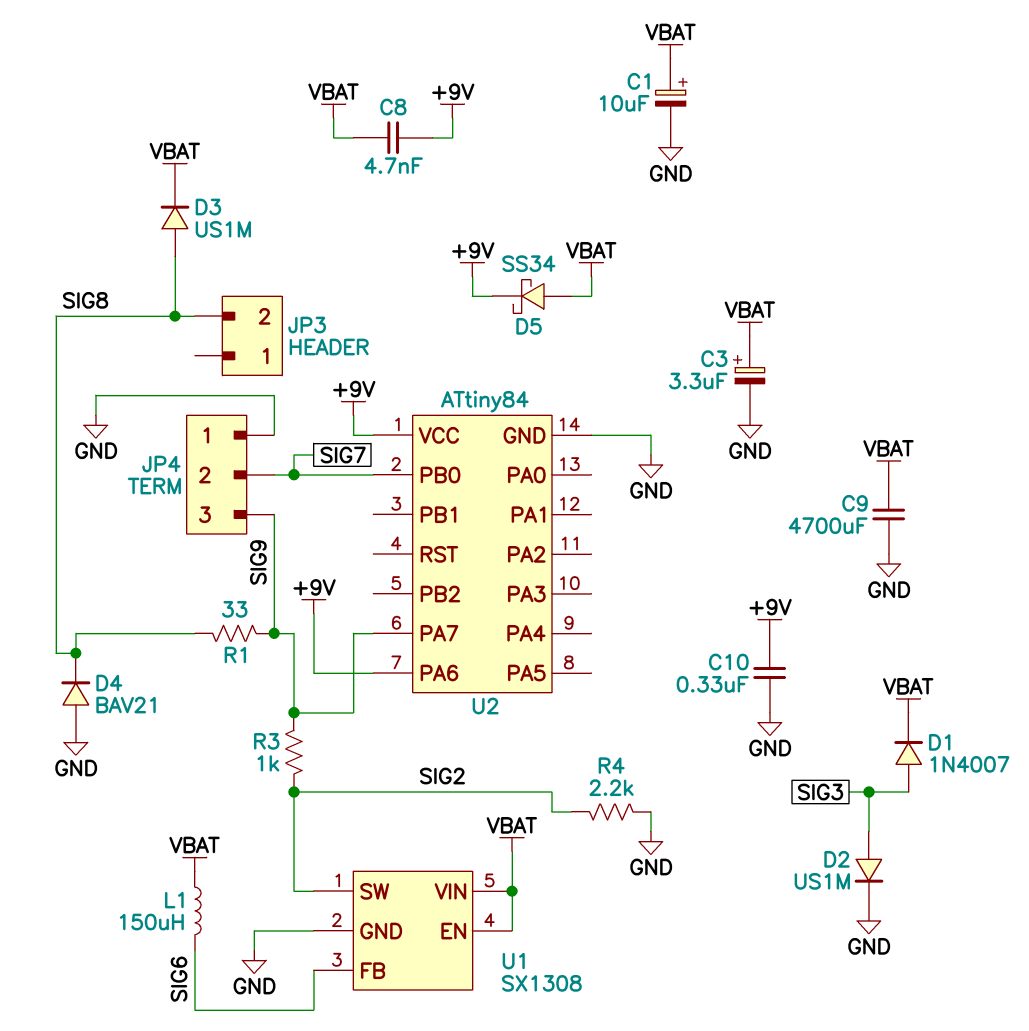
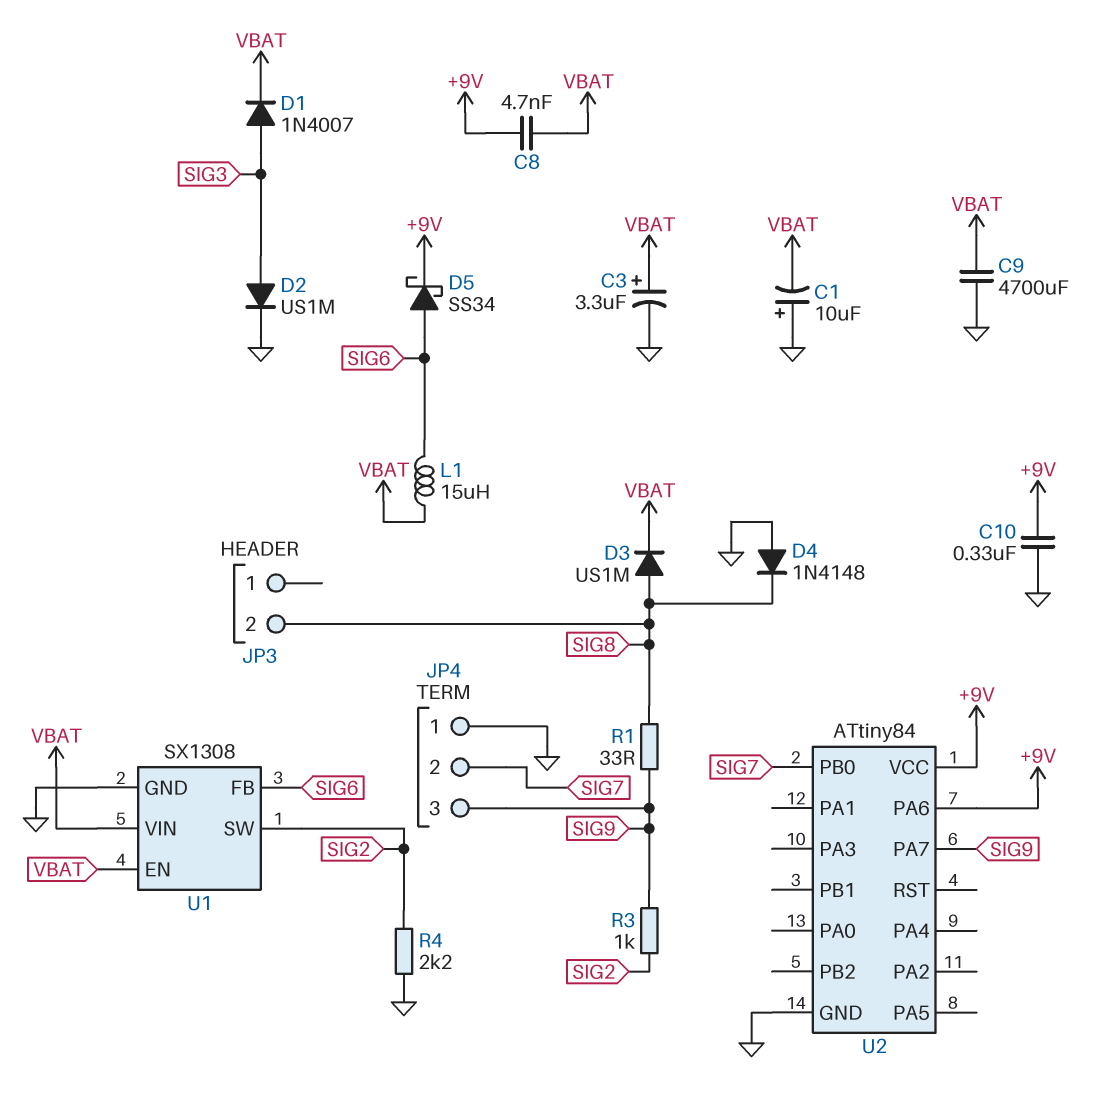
C1: 10uF (plus VBAT, minus GND) -> 10uF (plus GND, minus VBAT)
D4: diode BAV21 (A GND, K SIG8) -> diode 1N4148 (A GND, K SIG8)
D5: schottky SS34 (A VBAT, K +9V) -> schottky SS34 (A SIG6, K +9V)
L1: 150uH (SIG6, VBAT) -> 15uH (SIG6, VBAT)

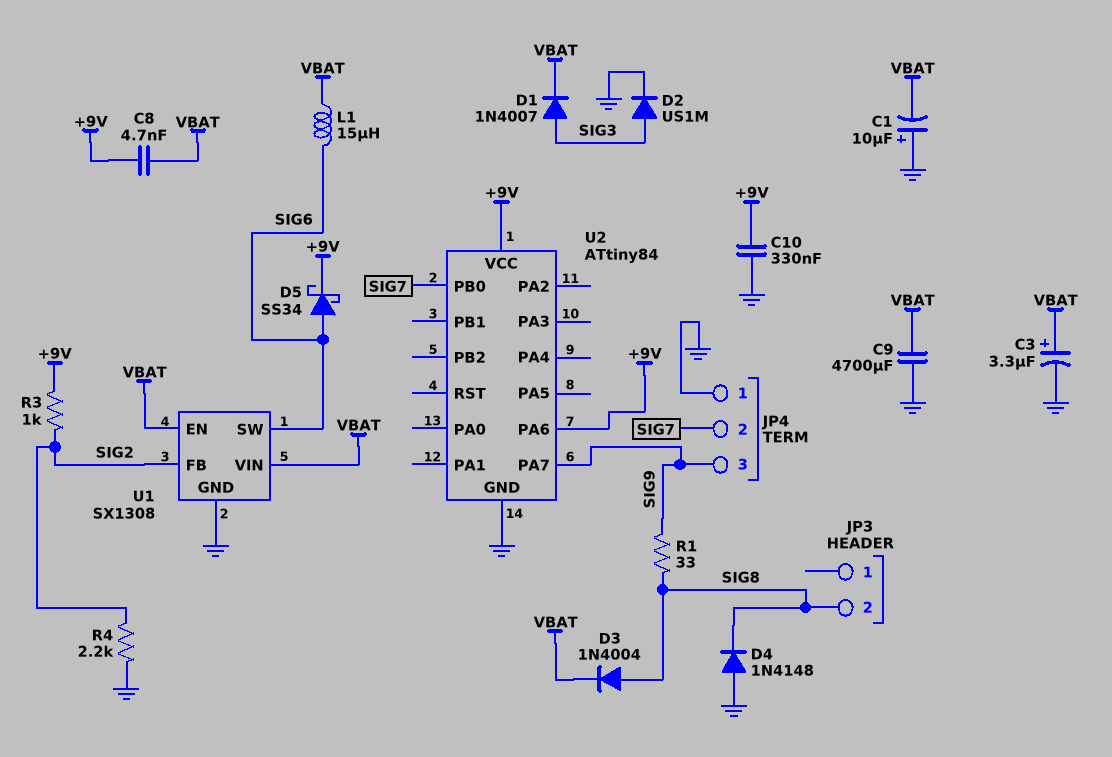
D3: diode US1M (A SIG8, K VBAT) -> diode 1N4004 (A SIG8, K VBAT)
R3: 1k (SIG2, SIG9) -> 1k (+9V, SIG2)
U1 pin FB: SIG6 -> SIG2
U1 pin SW: SIG2 -> SIG6

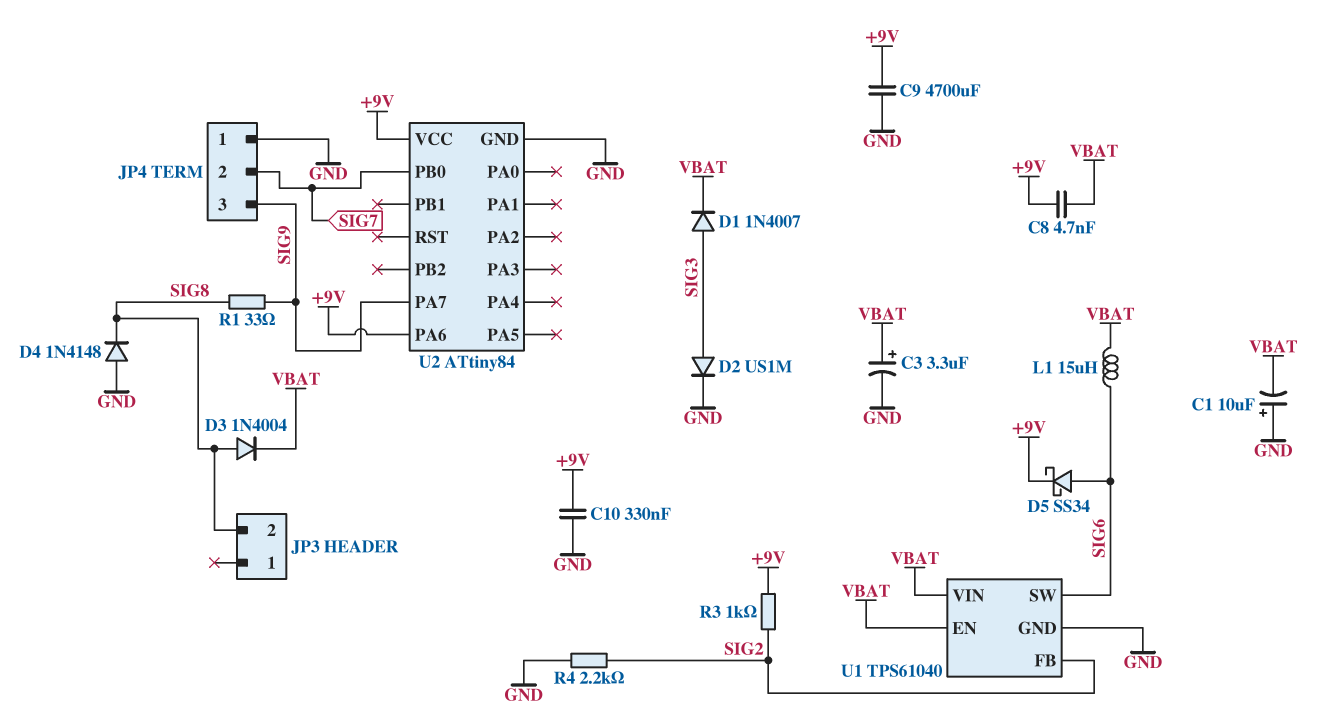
C9: 4700uF (GND, VBAT) -> 4700uF (+9V, GND)
U1: SX1308 -> TPS61040

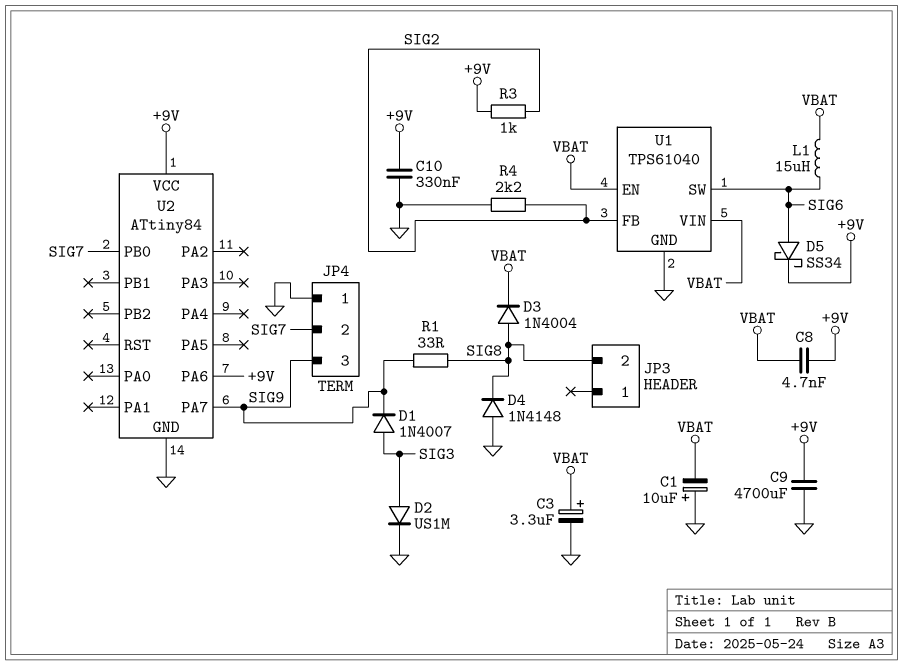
D1: diode 1N4007 (A SIG3, K VBAT) -> diode 1N4007 (A SIG3, K SIG9)

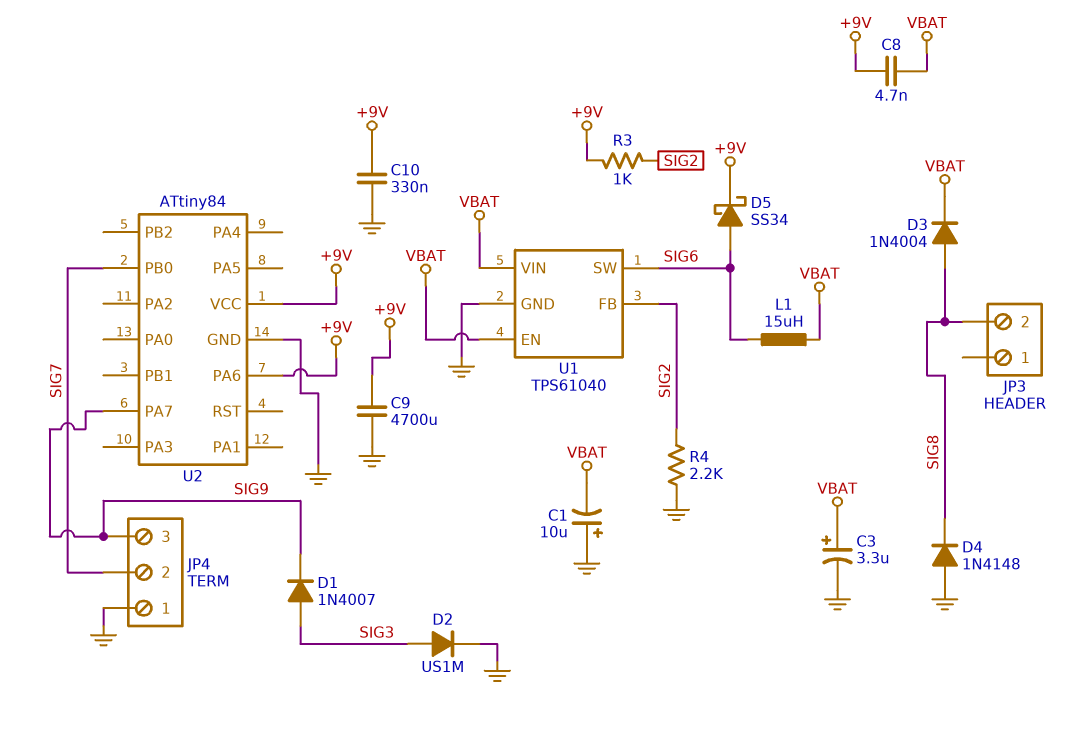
R1: 33 (SIG8, SIG9) -> none

